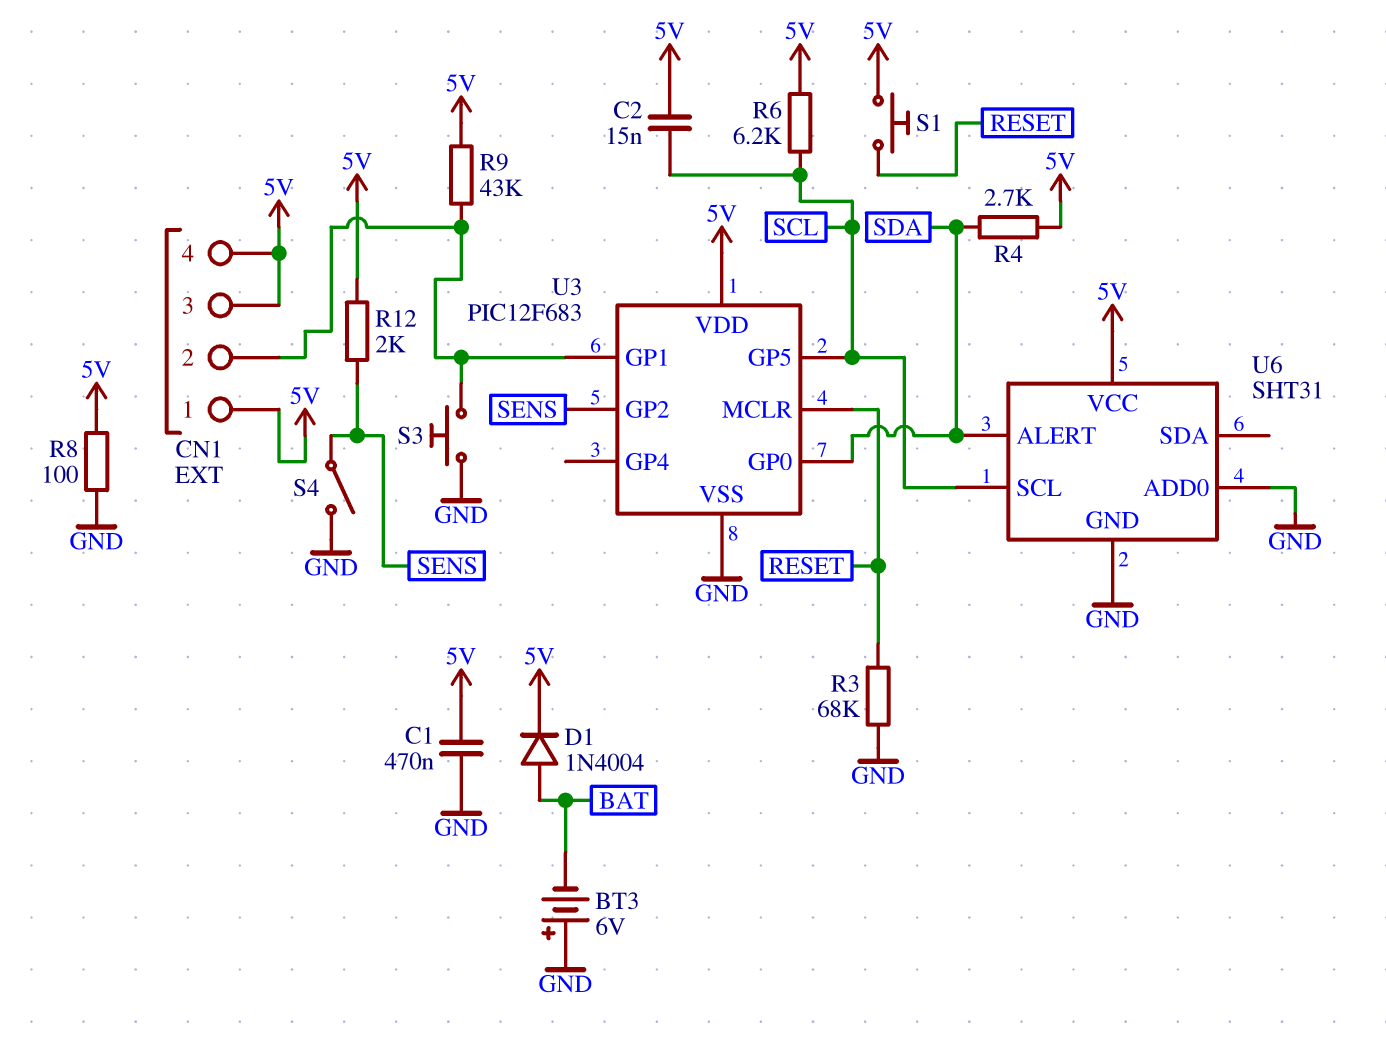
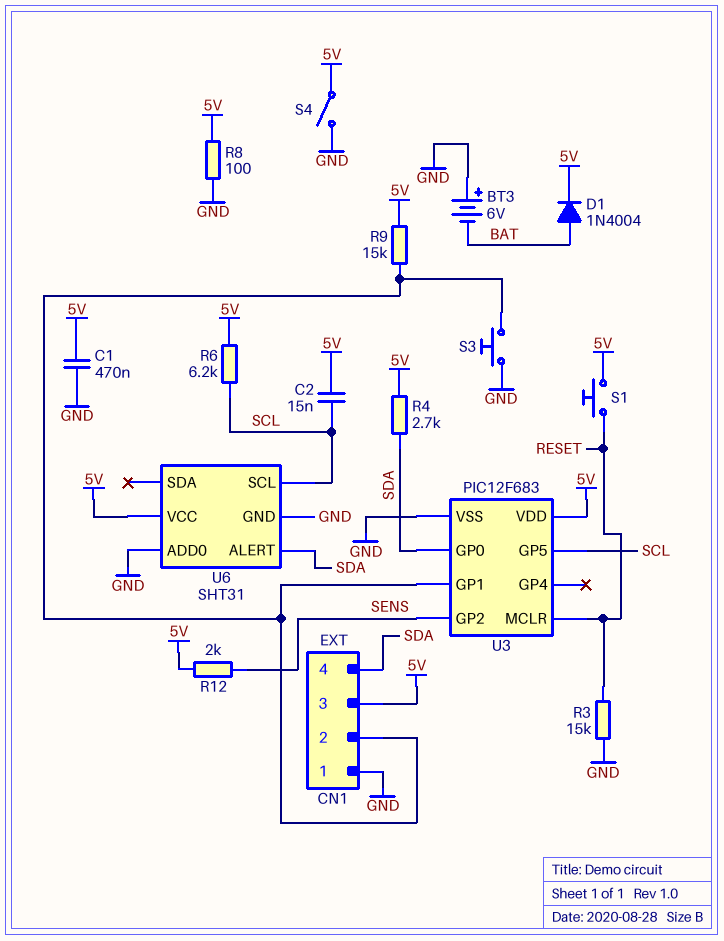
CN1 pin 1: 5V -> GND
CN1 pin 4: 5V -> SDA
R3: 68k (GND, RESET) -> 15k (GND, RESET)
R9: 43k (5V, CN1/2) -> 15k (5V, CN1/2)
S4: switch (GND, SENS) -> switch (5V, GND)

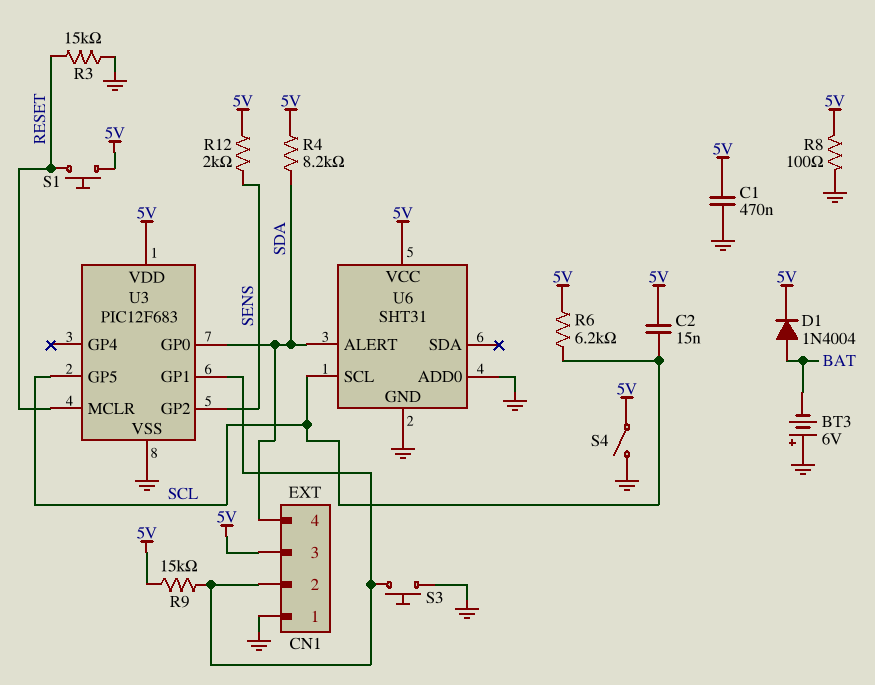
R4: 2.7k (5V, SDA) -> 8.2k (5V, SDA)

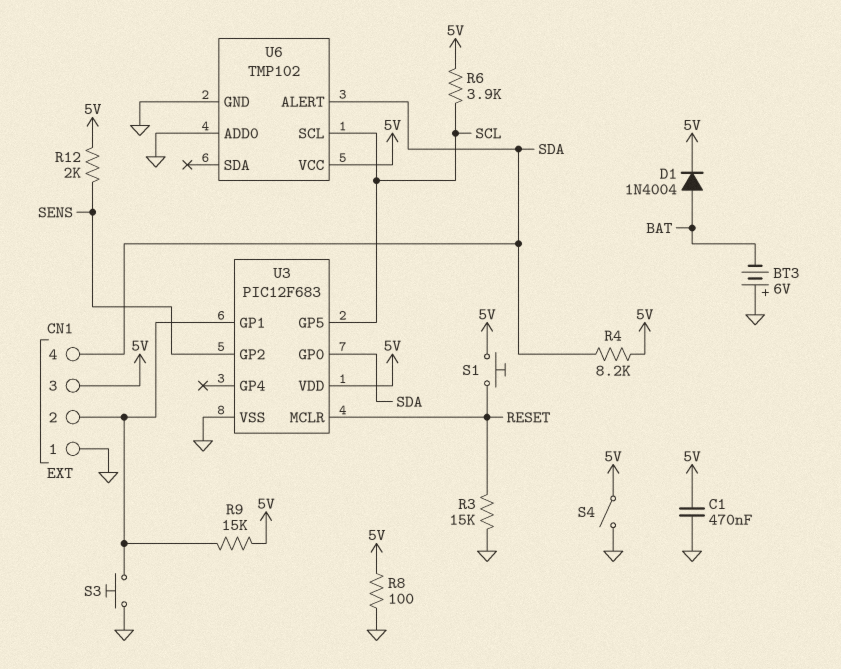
C2: 15nF (5V, SCL) -> none
R6: 6.2k (5V, SCL) -> 3.9k (5V, SCL)
U6: SHT31 -> TMP102

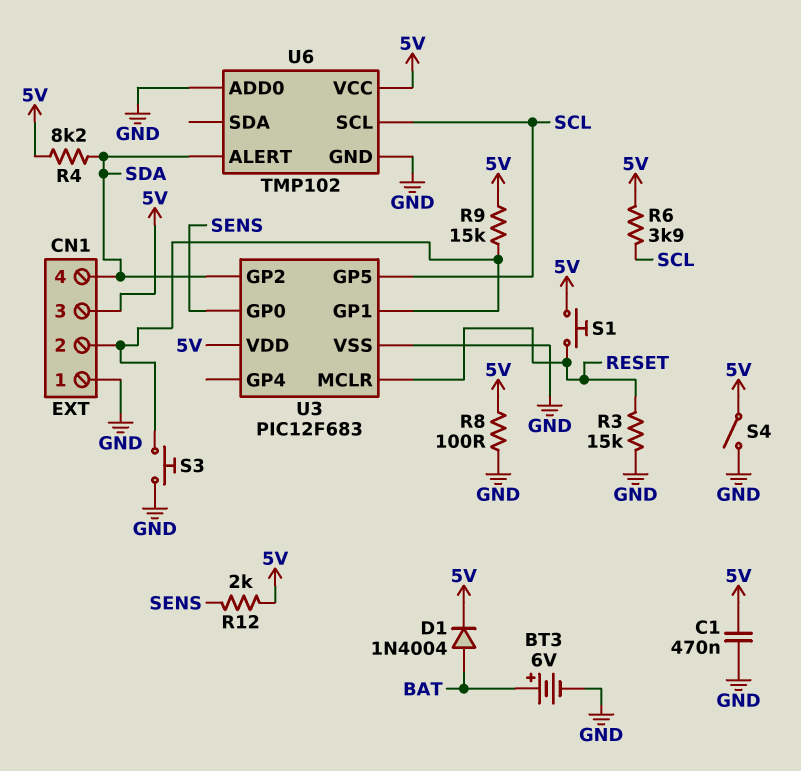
BT3: 6V (plus GND, minus BAT) -> 6V (plus BAT, minus GND)
U3 pin GP0: SDA -> SENS
U3 pin GP2: SENS -> SDA

